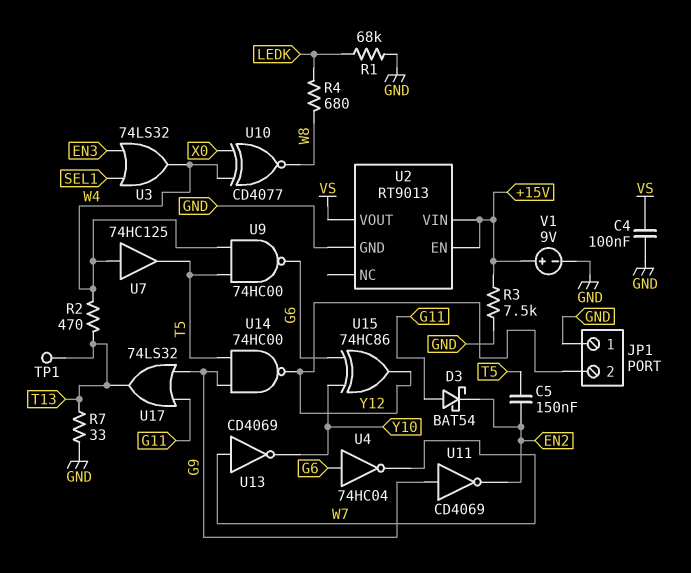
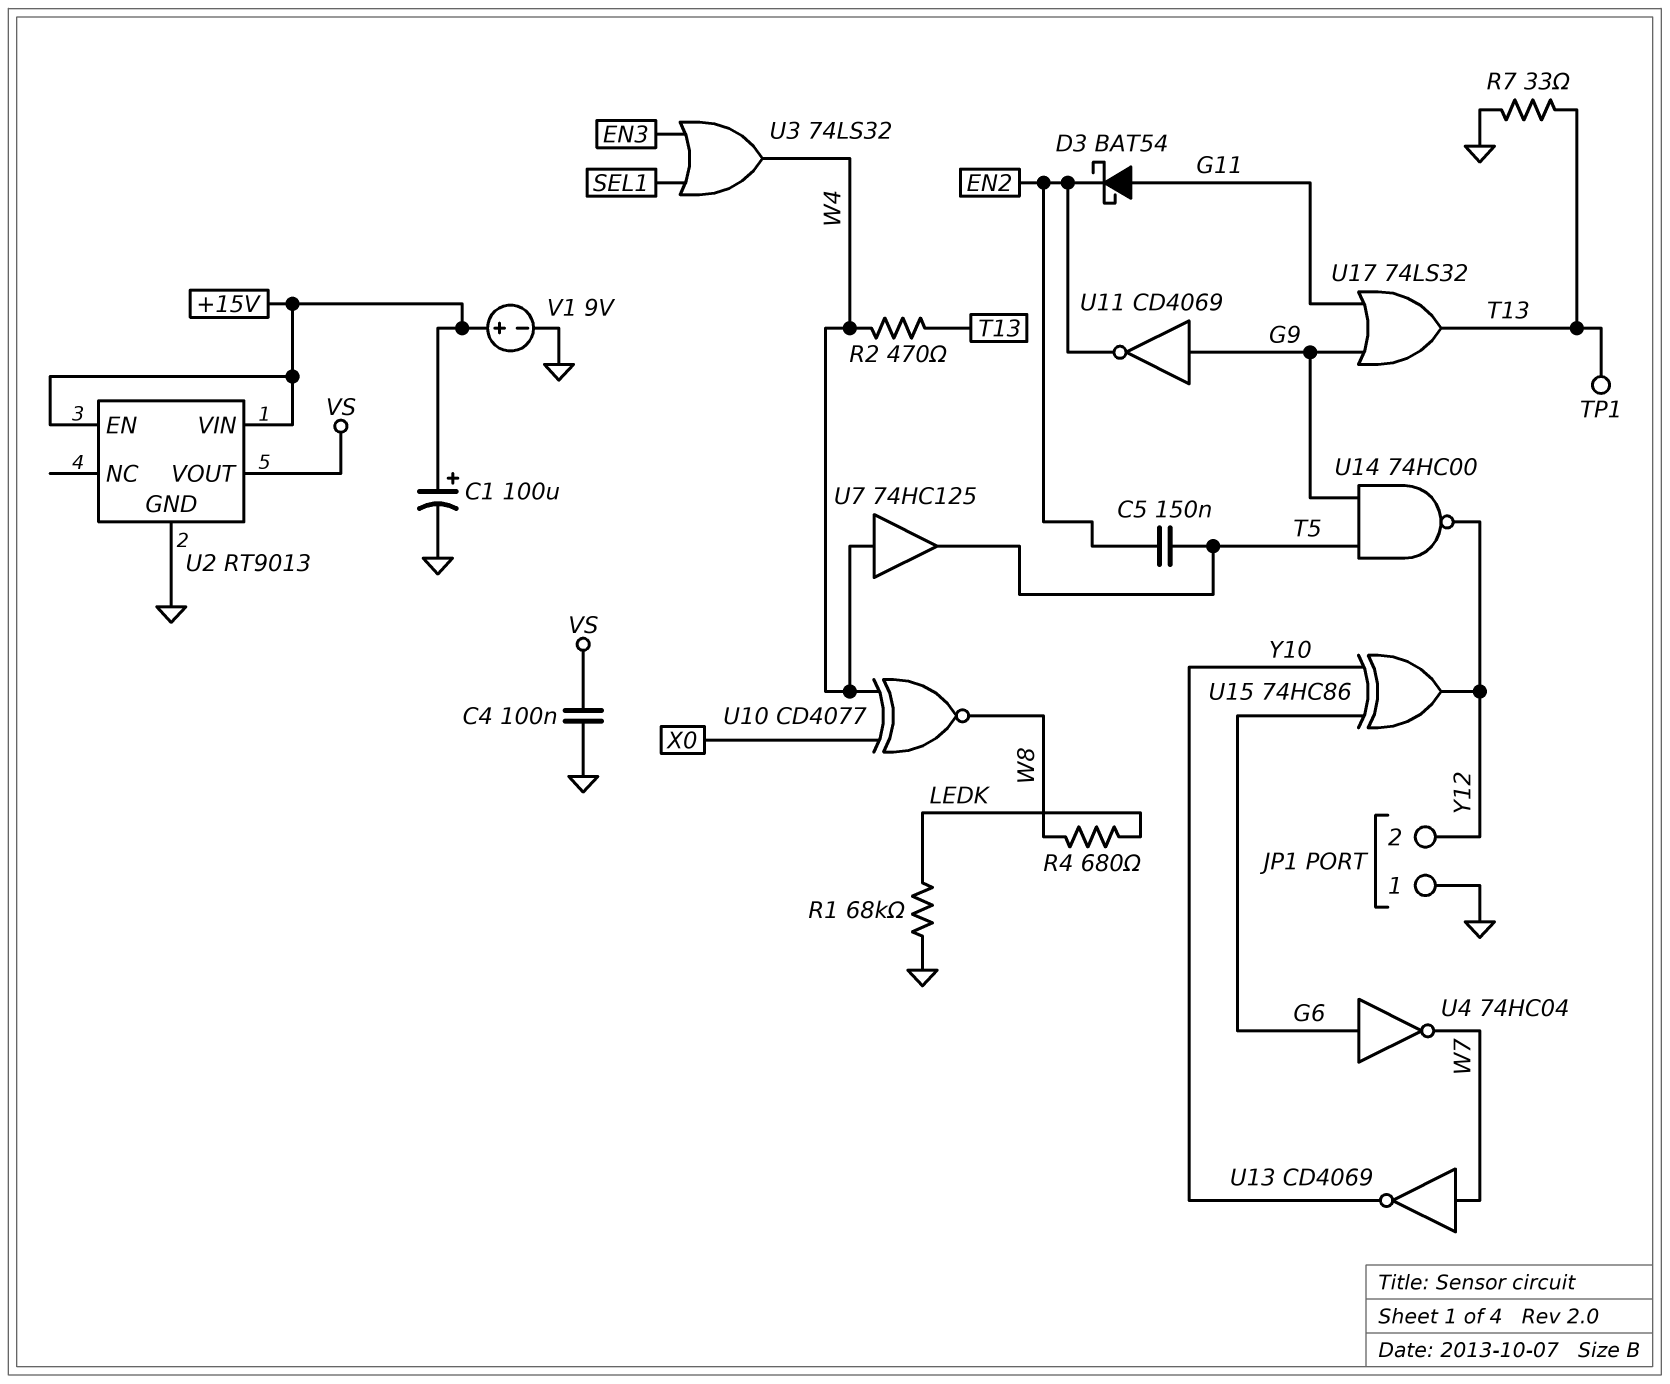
C1: none -> 100uF (plus +15V, minus GND)
R3: 7.5k (+15V, GND) -> none
U9: NAND 74HC00 (in T5, in W4, out G6) -> none

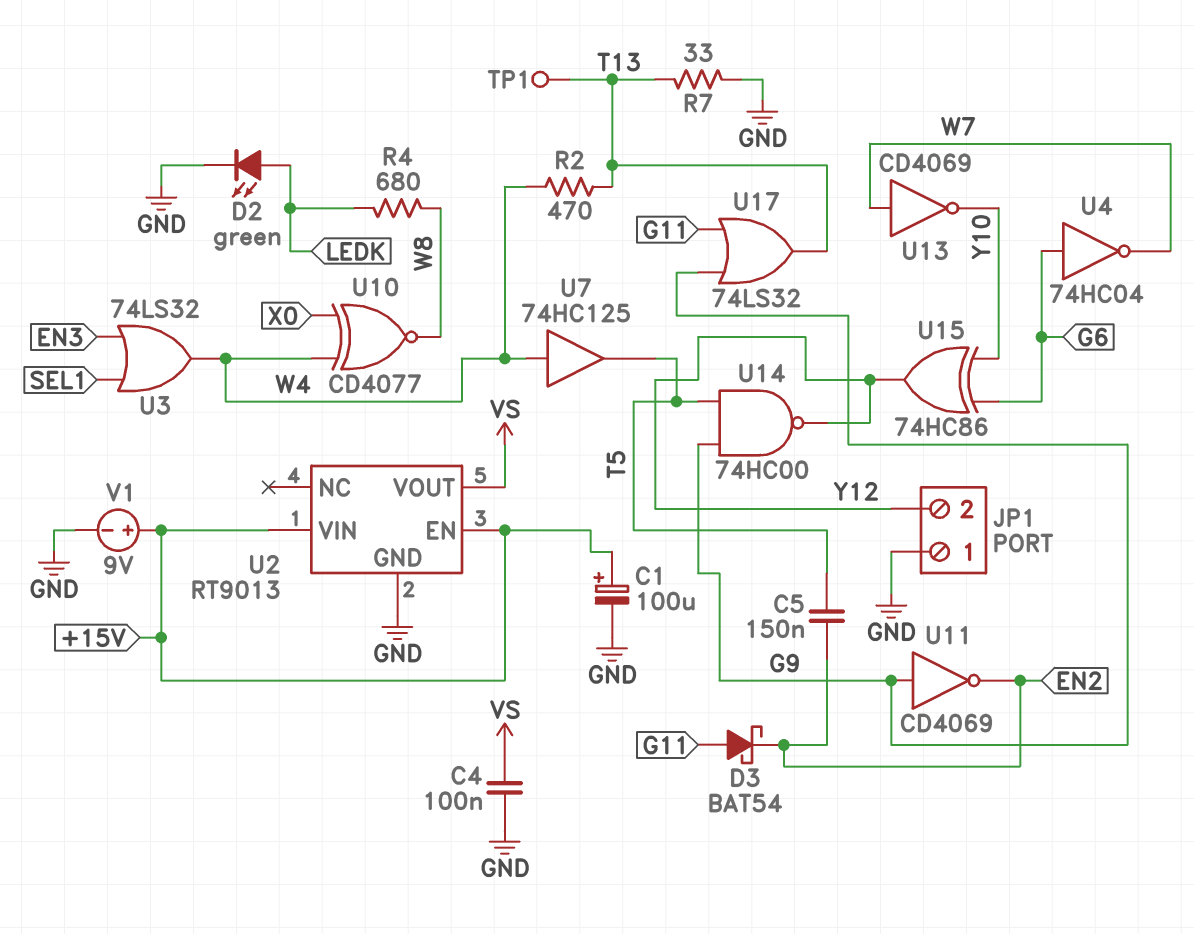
D2: none -> LED green (A LEDK, K GND)
R1: 68k (GND, LEDK) -> none

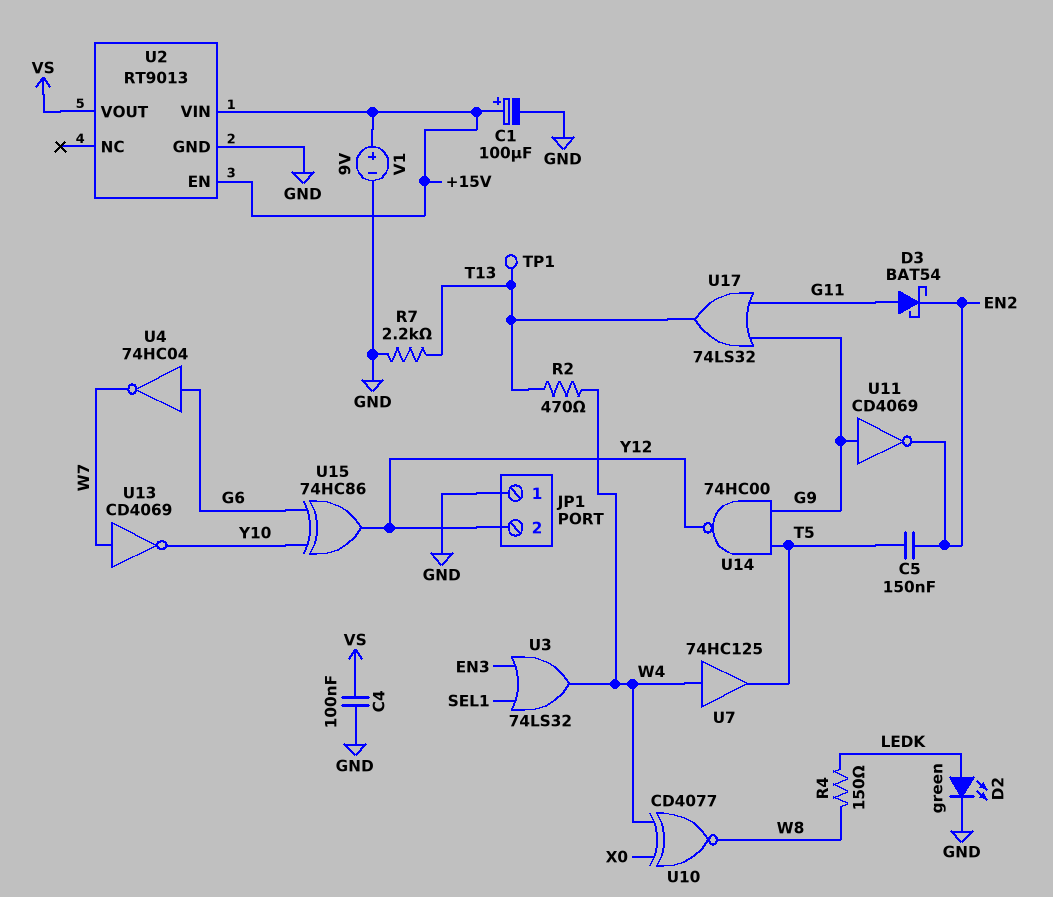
R4: 680 (LEDK, W8) -> 150 (LEDK, W8)
R7: 33 (GND, T13) -> 2.2k (GND, T13)

